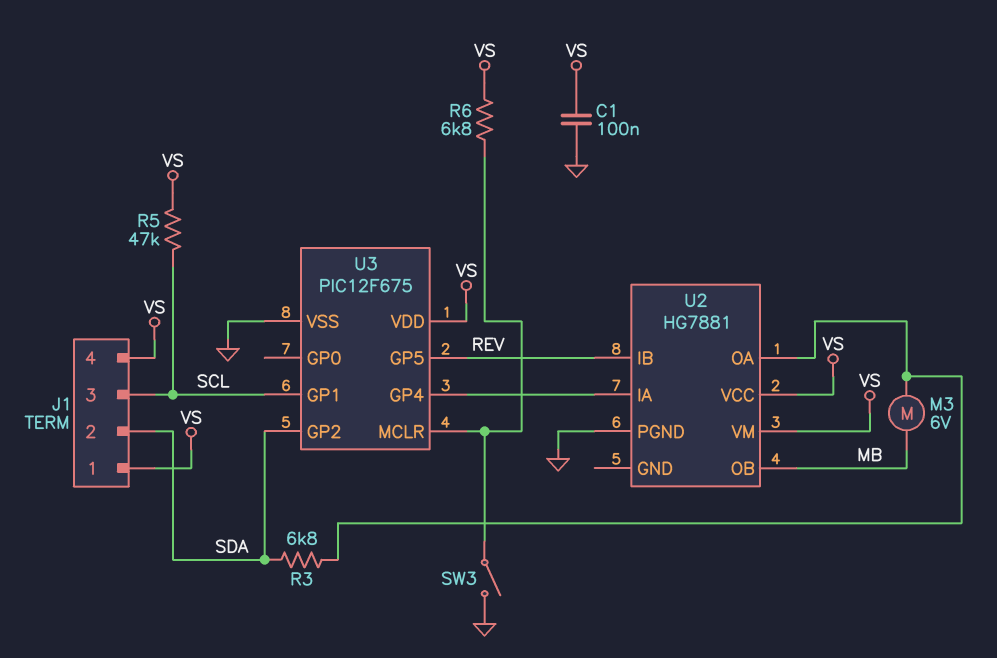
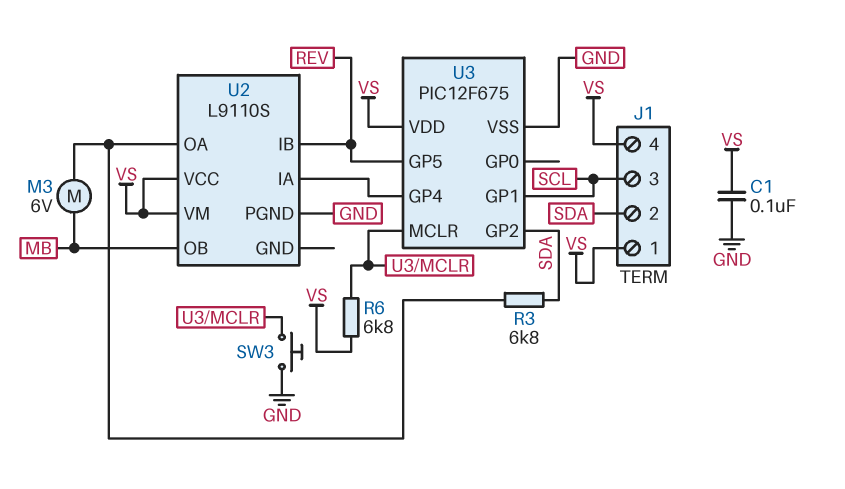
R5: 47k (SCL, VS) -> none
SW3: switch (GND, U3/MCLR) -> button (GND, U3/MCLR)
U2: HG7881 -> L9110S

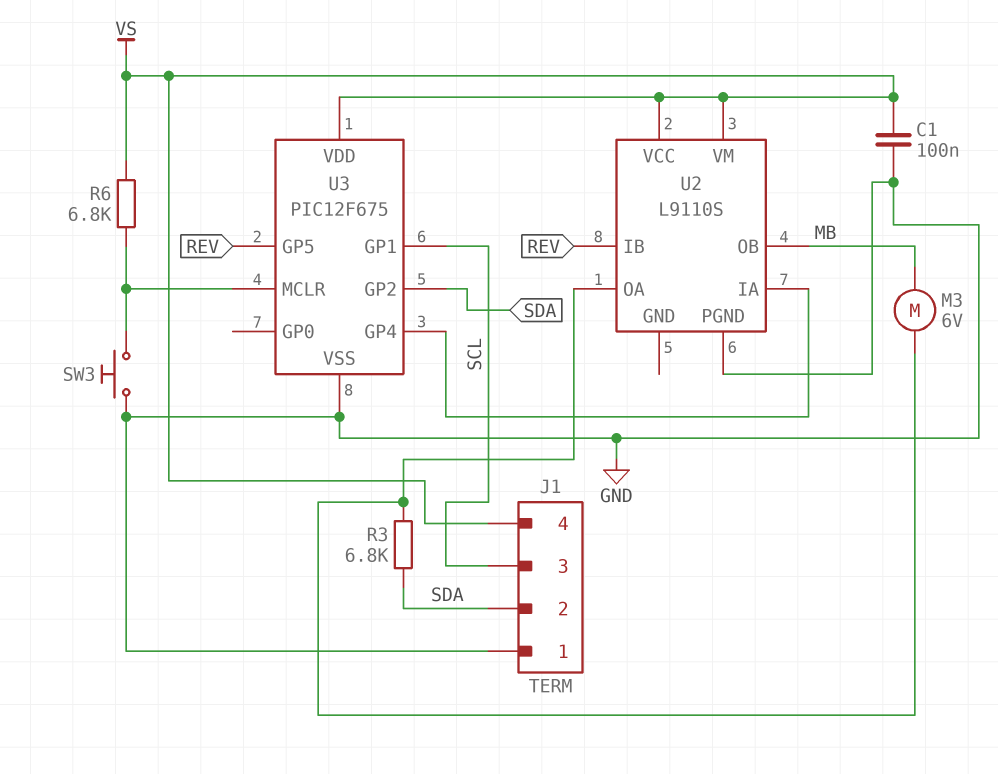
J1 pin 1: VS -> GND

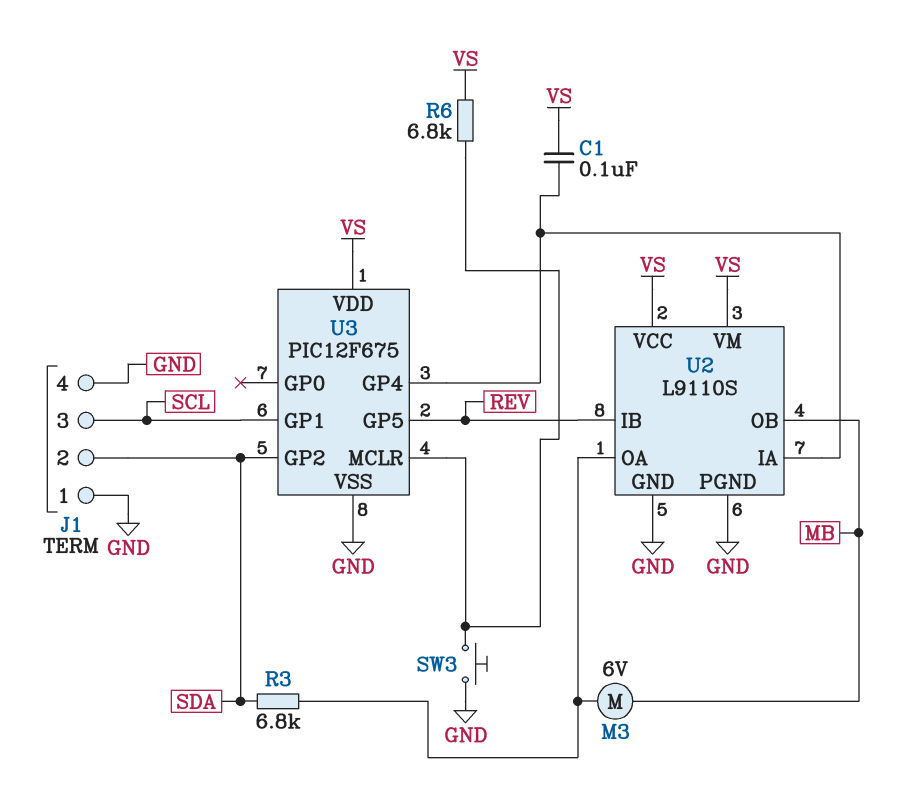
C1: 100nF (GND, VS) -> 100nF (U2/IA, VS)
J1 pin 4: VS -> GND
U2 pin GND: none -> GND

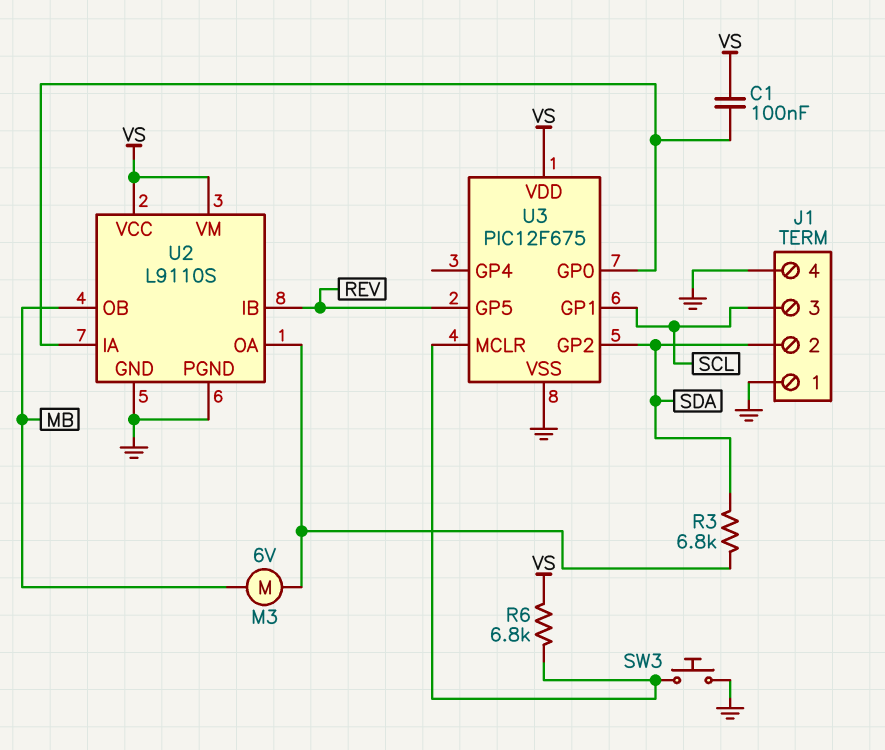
U3 pin GP0: none -> U2/IA
U3 pin GP4: U2/IA -> none

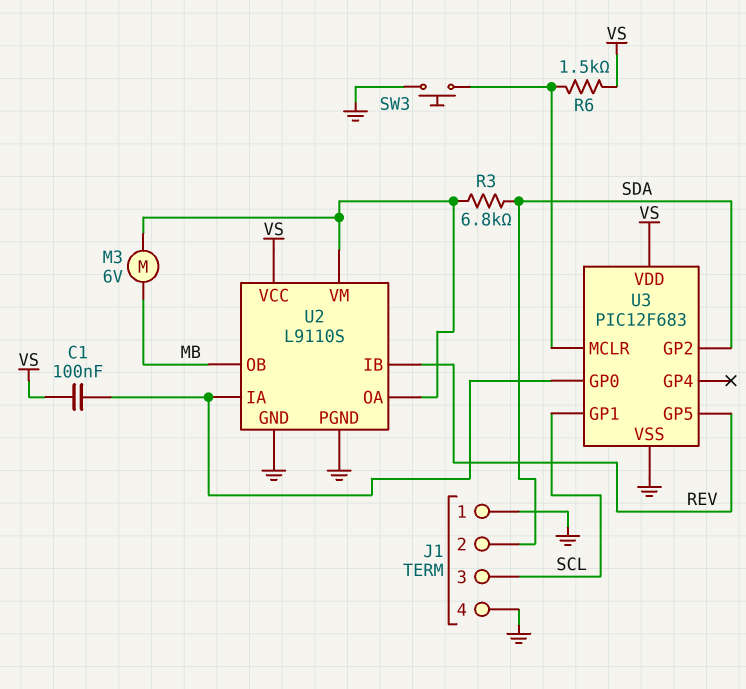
R6: 6.8k (U3/MCLR, VS) -> 1.5k (U3/MCLR, VS)
U2 pin VM: VS -> U2/OA
U3: PIC12F675 -> PIC12F683

